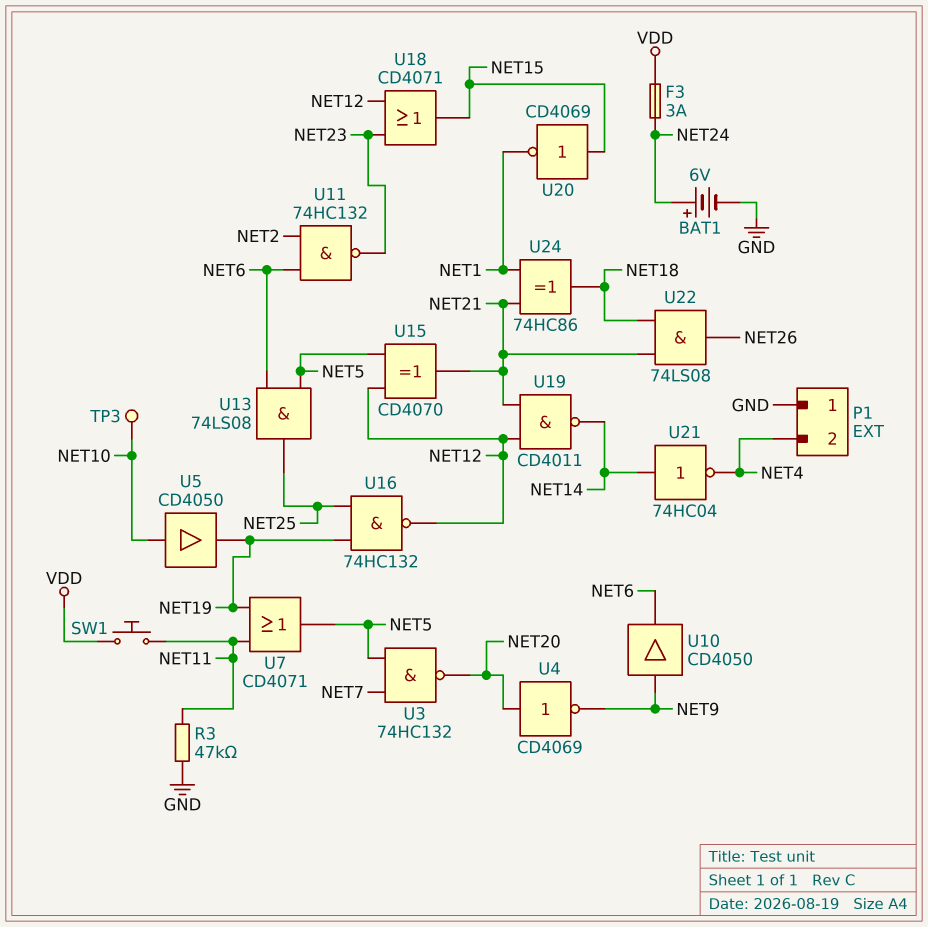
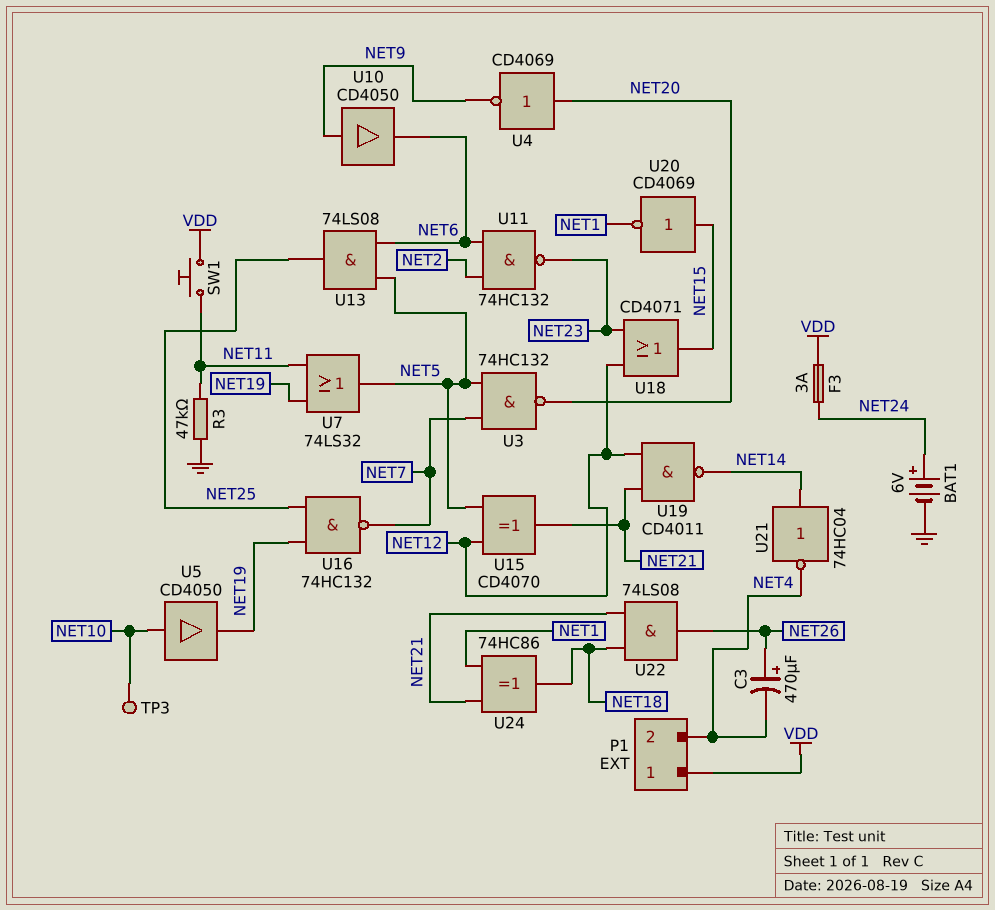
C3: none -> 470uF (plus NET26, minus NET4)
P1 pin 1: GND -> VDD
U7: OR CD4071 (in NET11, in NET19, out NET5) -> OR 74LS32 (in NET11, in NET19, out NET5)
U16: NAND 74HC132 (in NET19, in NET25, out NET12) -> NAND 74HC132 (in NET19, in NET25, out NET7)

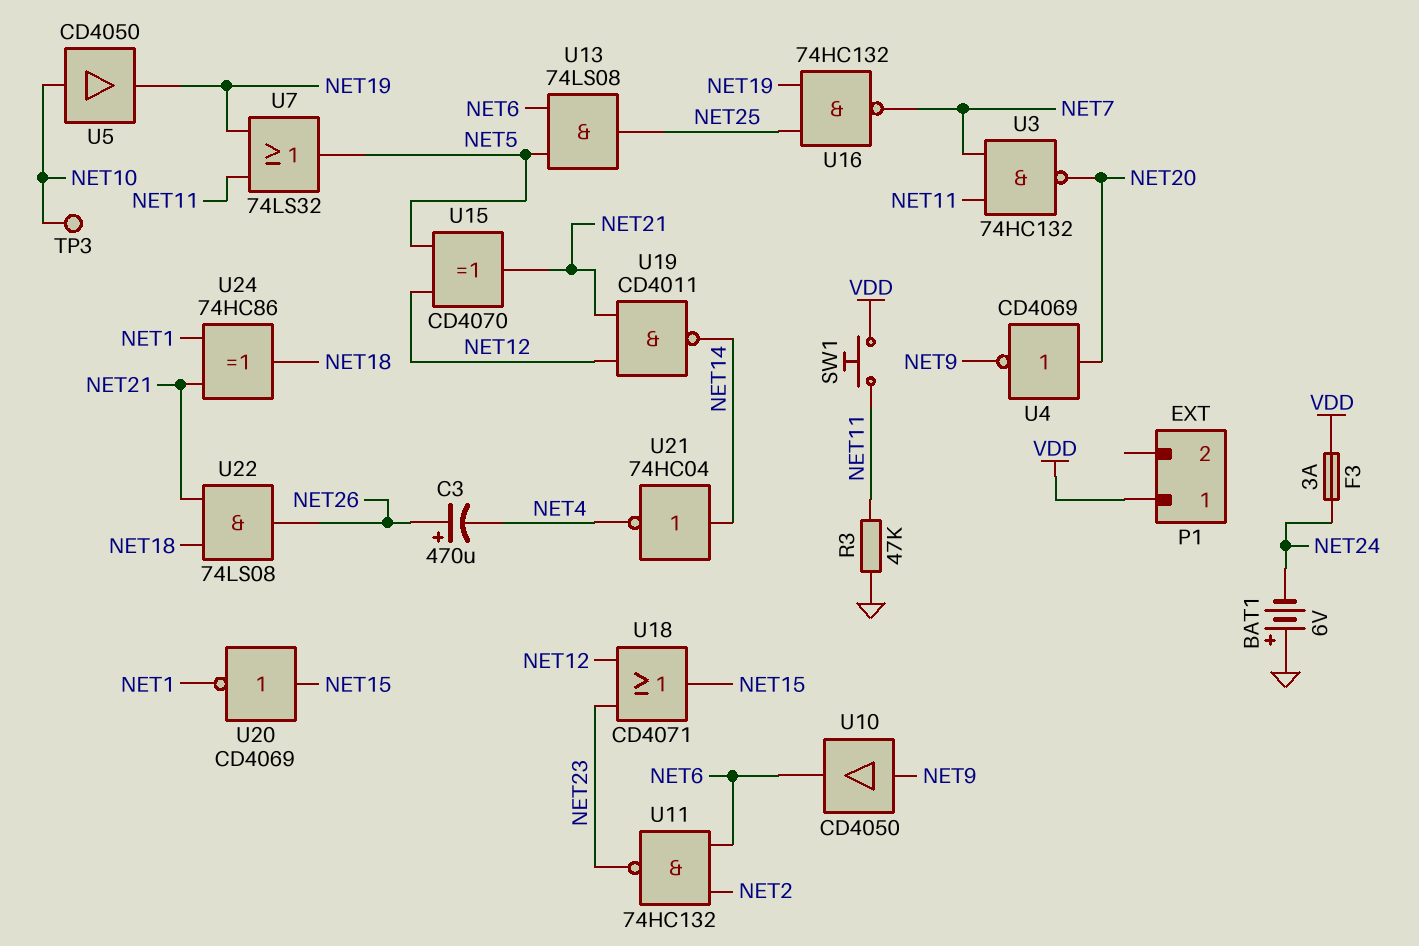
BAT1: 6V (plus NET24, minus GND) -> 6V (plus GND, minus NET24)
P1 pin 2: NET4 -> none
U3: NAND 74HC132 (in NET5, in NET7, out NET20) -> NAND 74HC132 (in NET7, in NET11, out NET20)

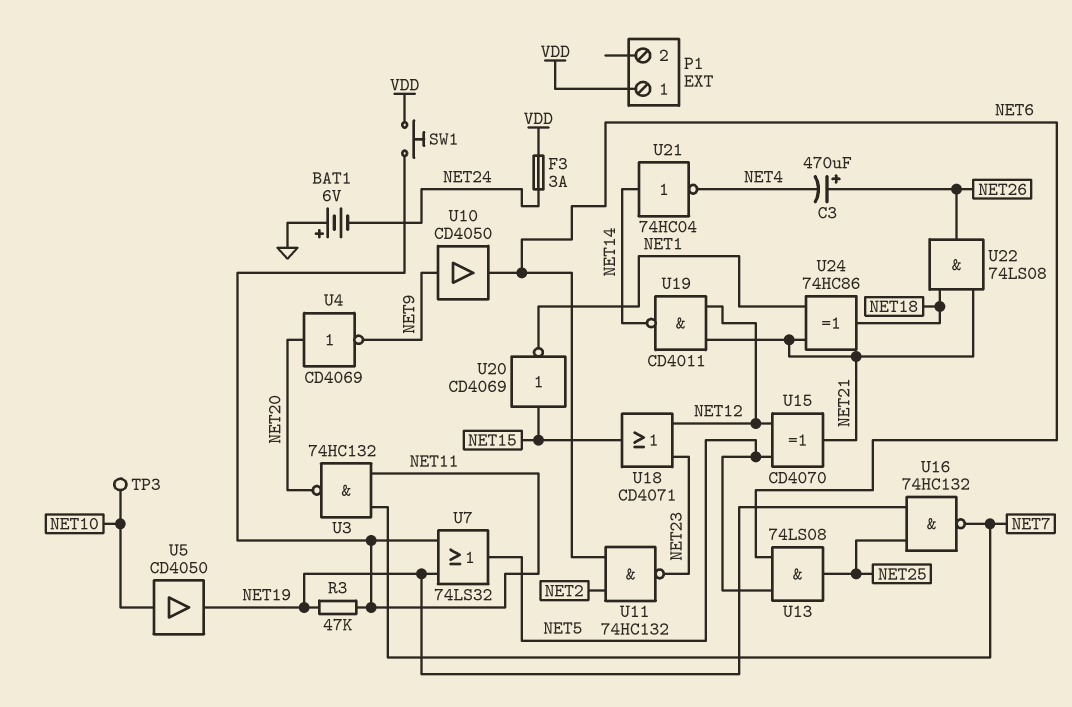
R3: 47k (GND, NET11) -> 47k (NET11, NET19)

